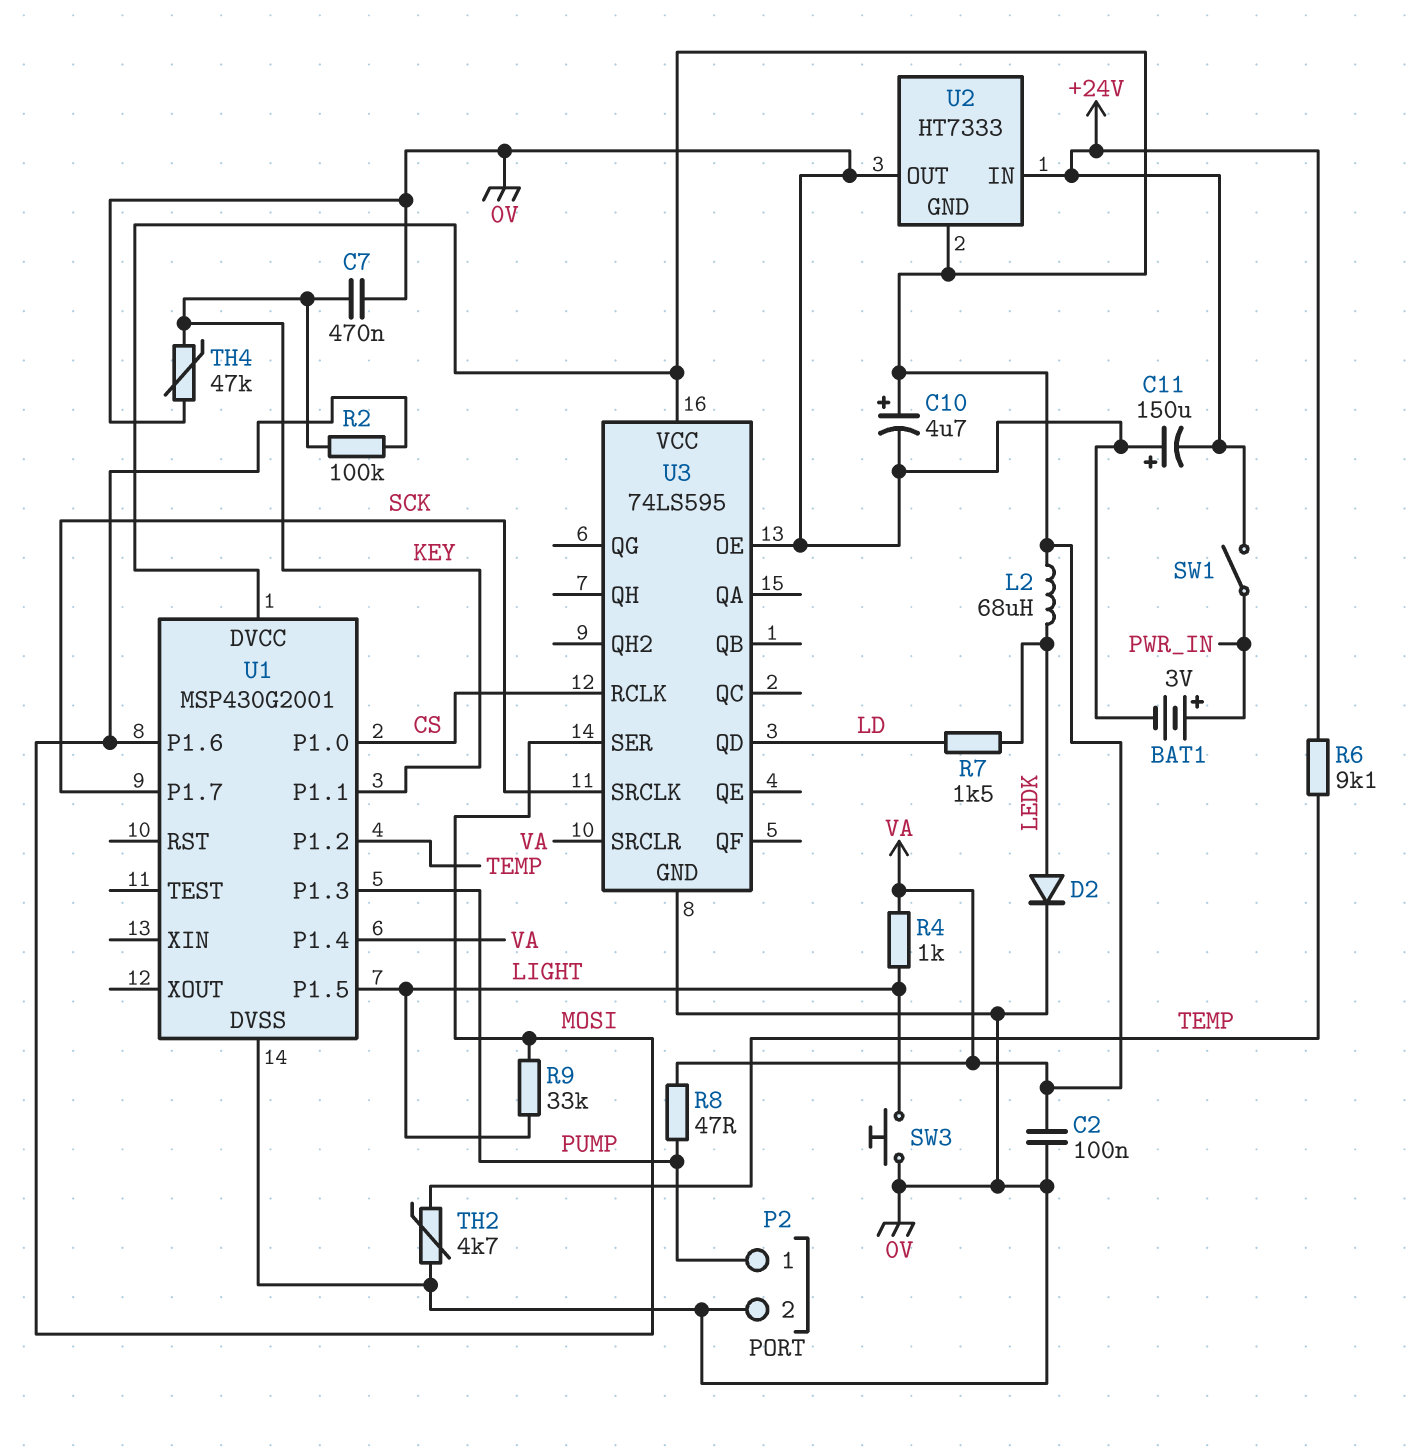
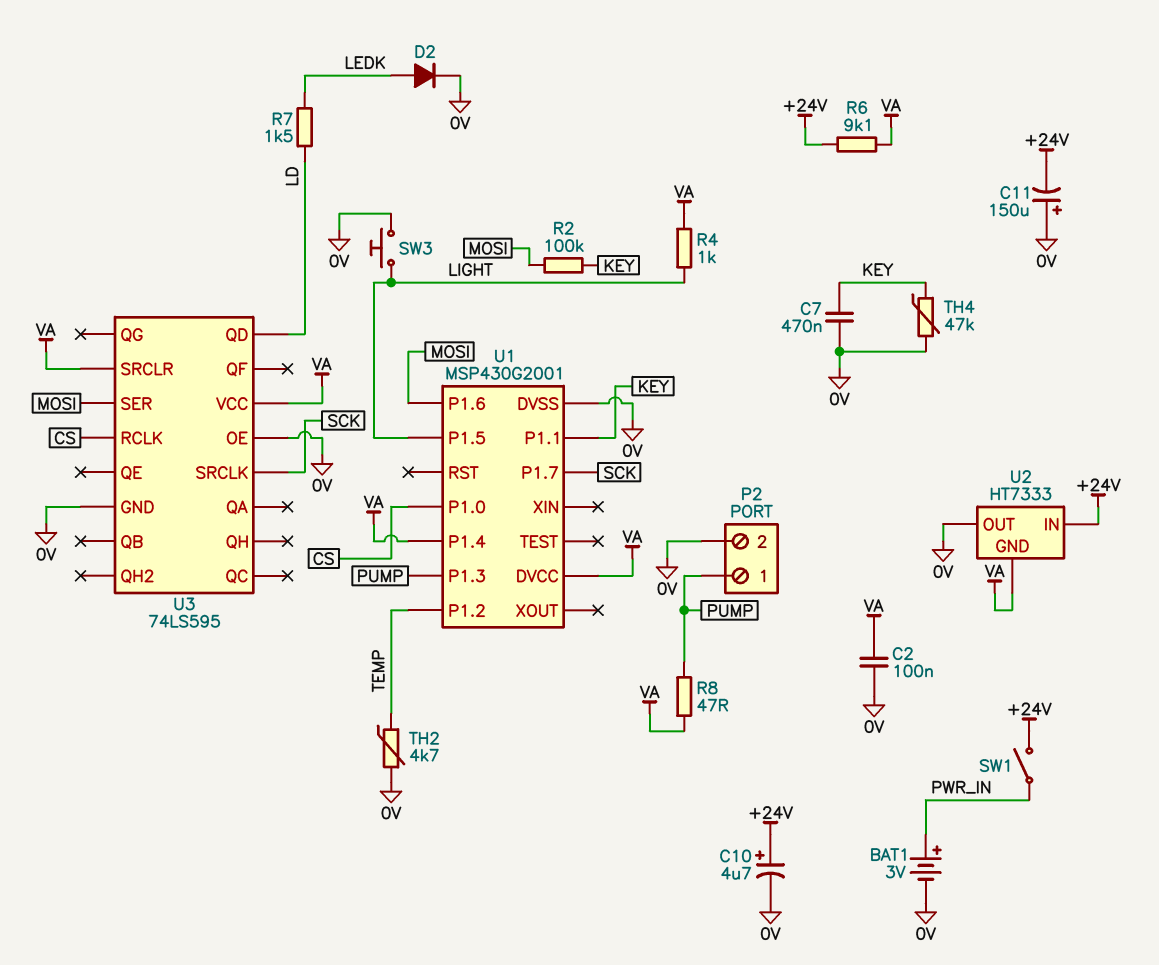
C10: 4.7uF (plus VA, minus 0V) -> 4.7uF (plus +24V, minus 0V)
L2: 68uH (LEDK, VA) -> none
R6: 9.1k (+24V, TEMP) -> 9.1k (+24V, VA)
R9: 33k (LIGHT, MOSI) -> none

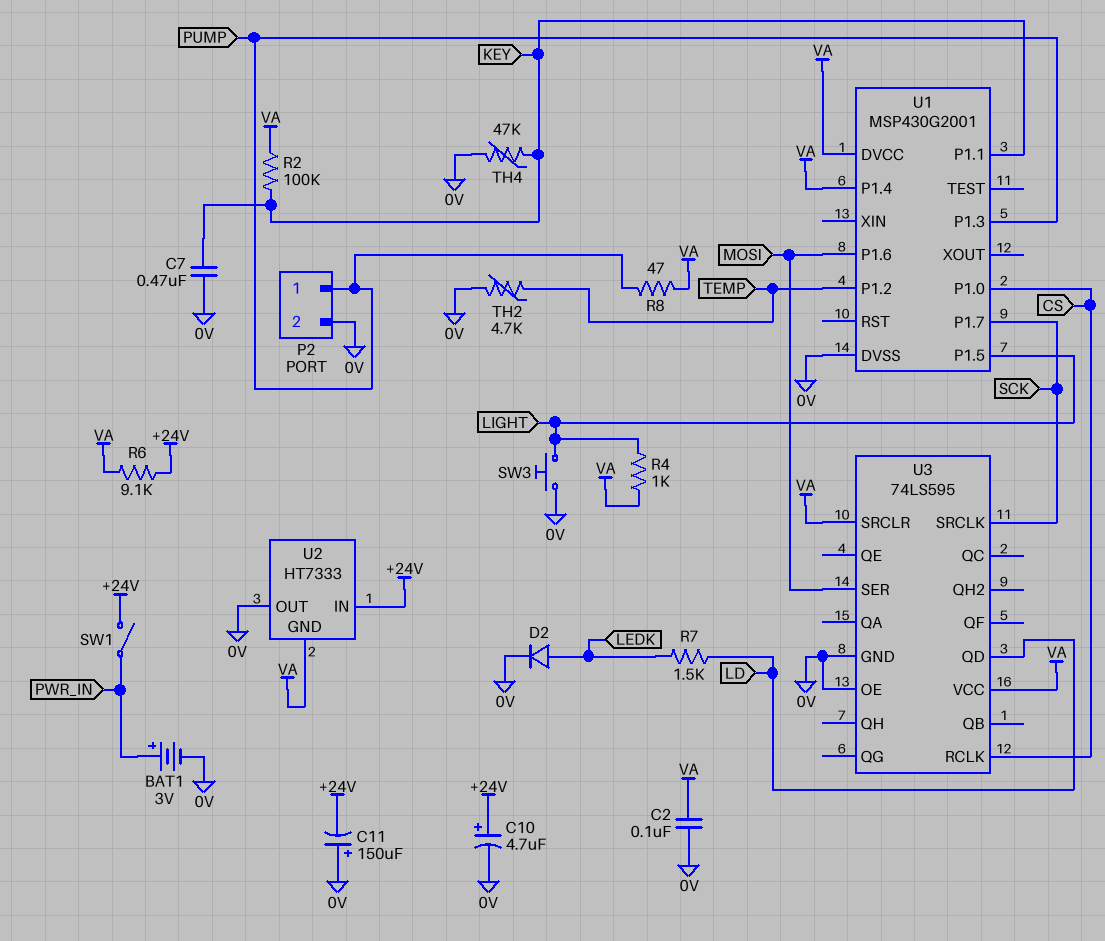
R2: 100k (KEY, MOSI) -> 100k (KEY, VA)

